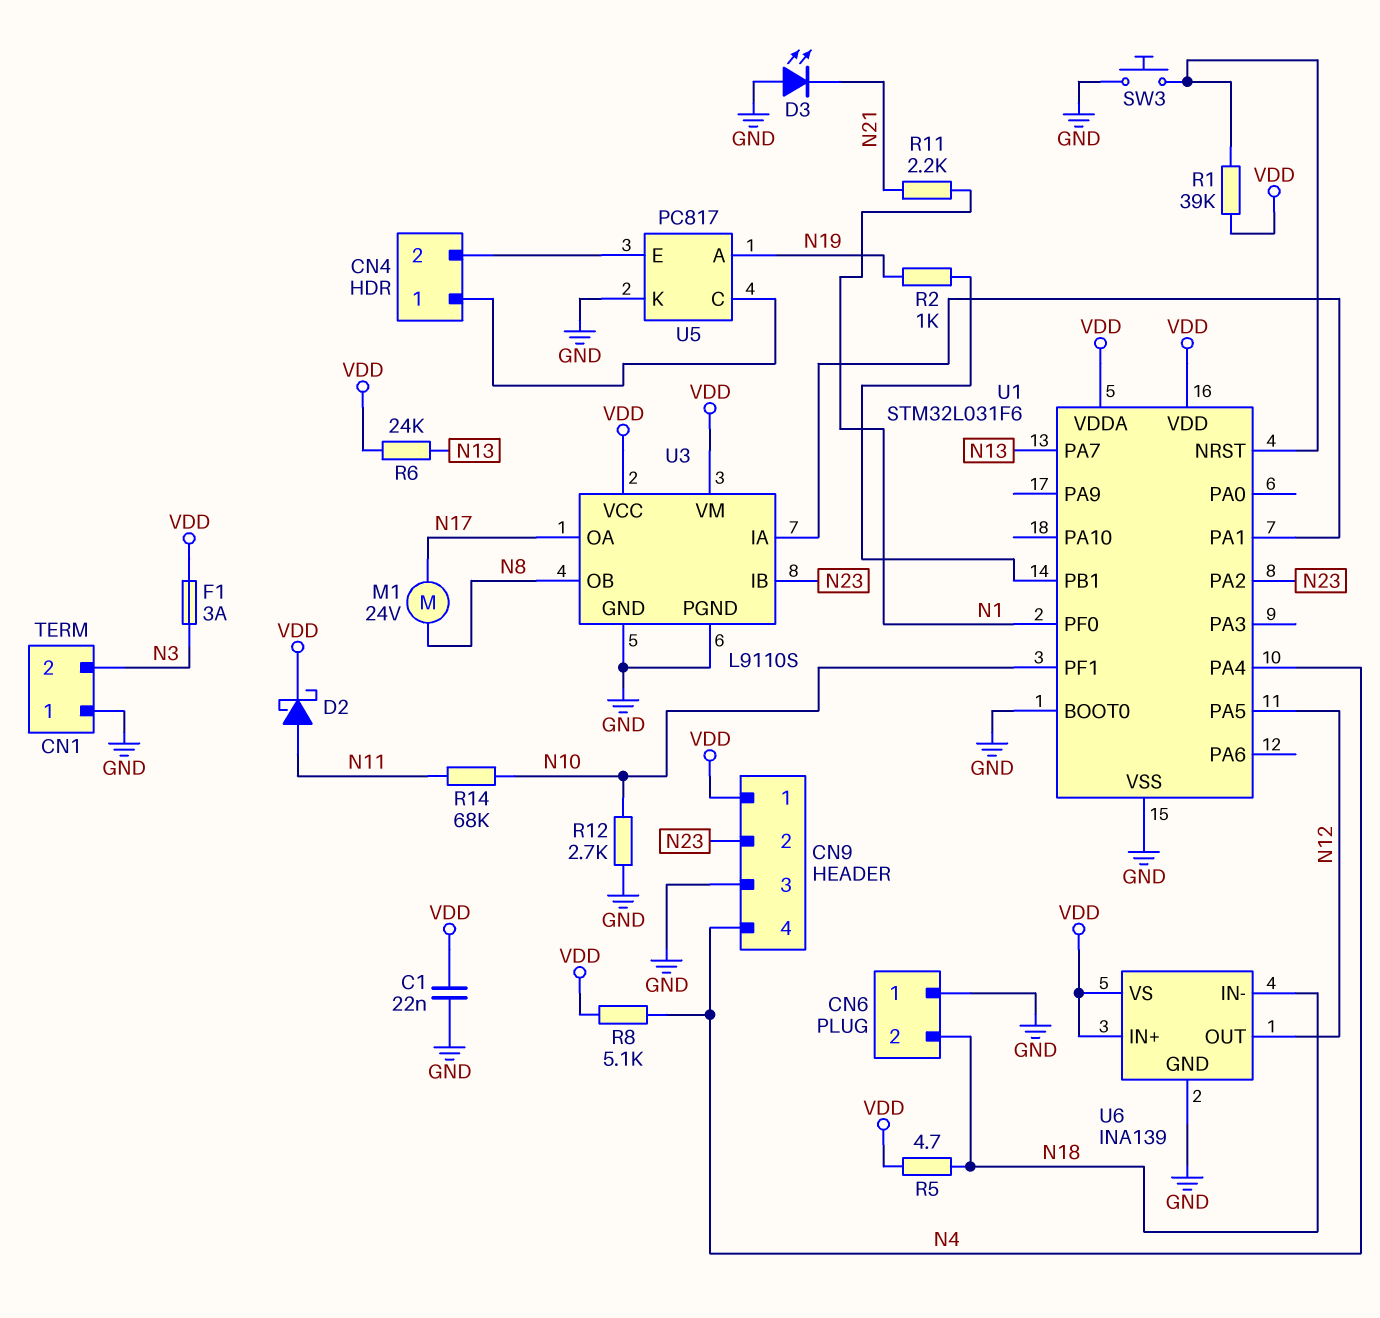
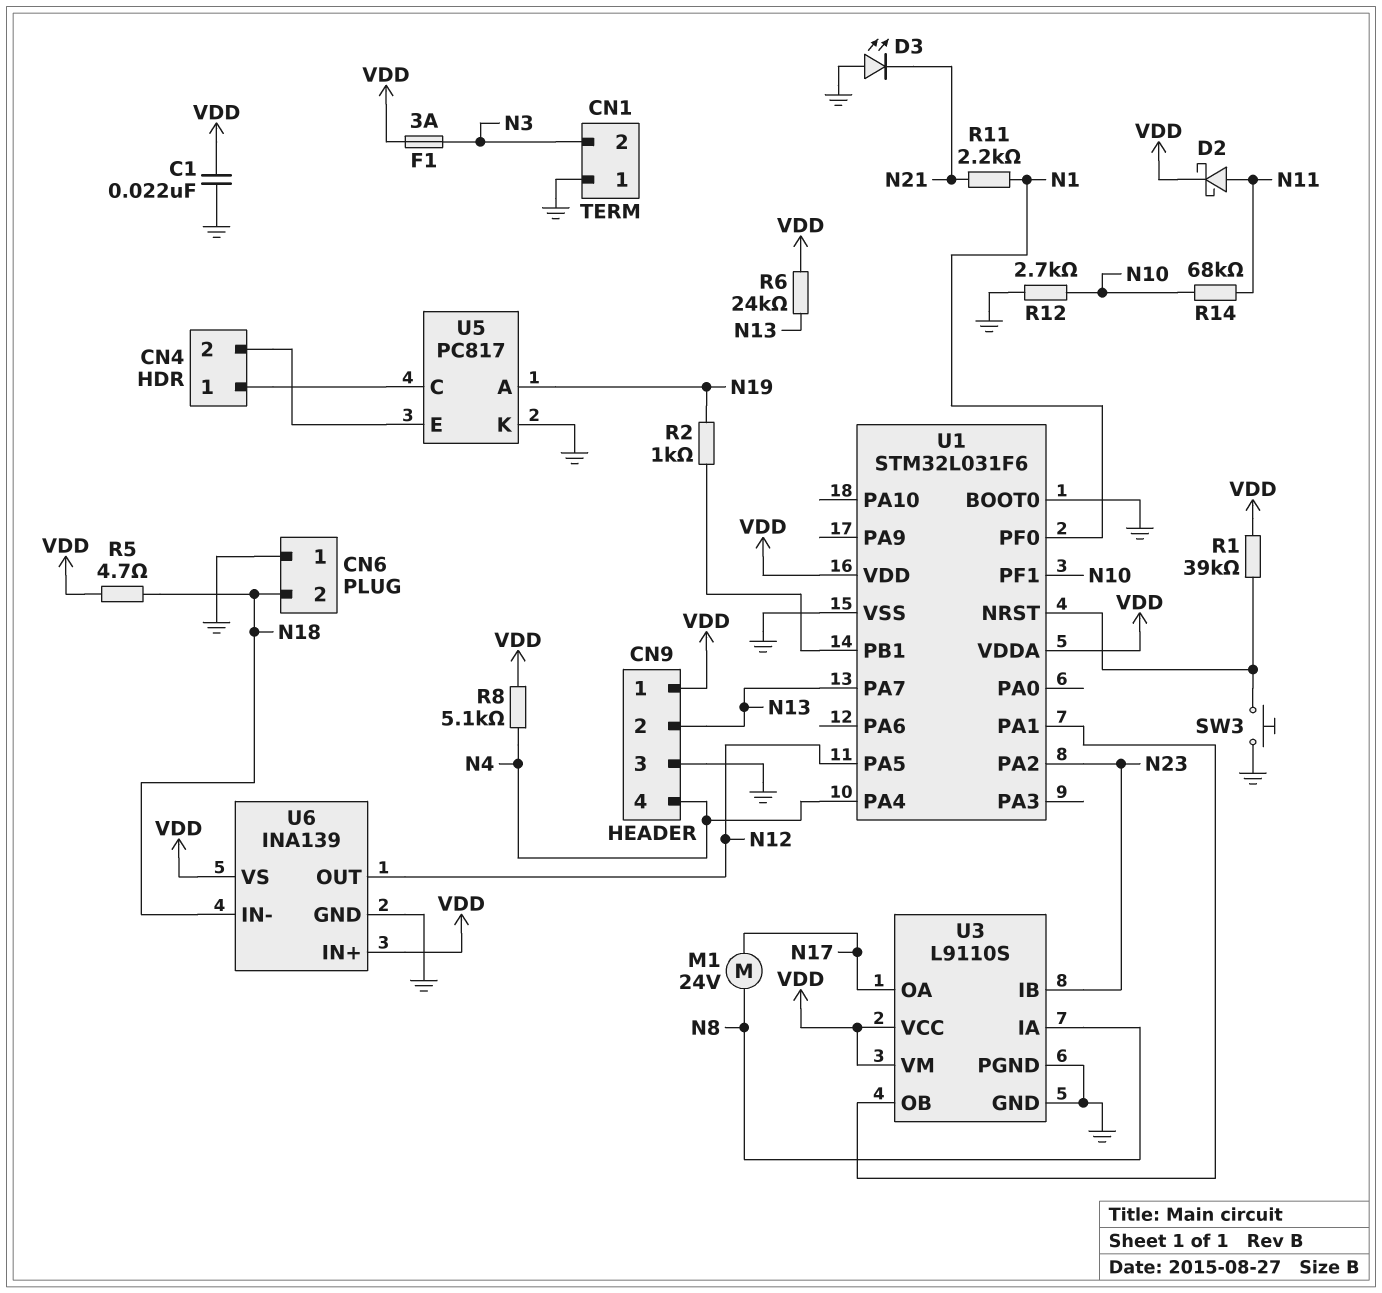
CN9 pin 2: N23 -> N13
U3 pin IA: U1/PA1 -> N8
U3 pin OB: N8 -> U1/PA1

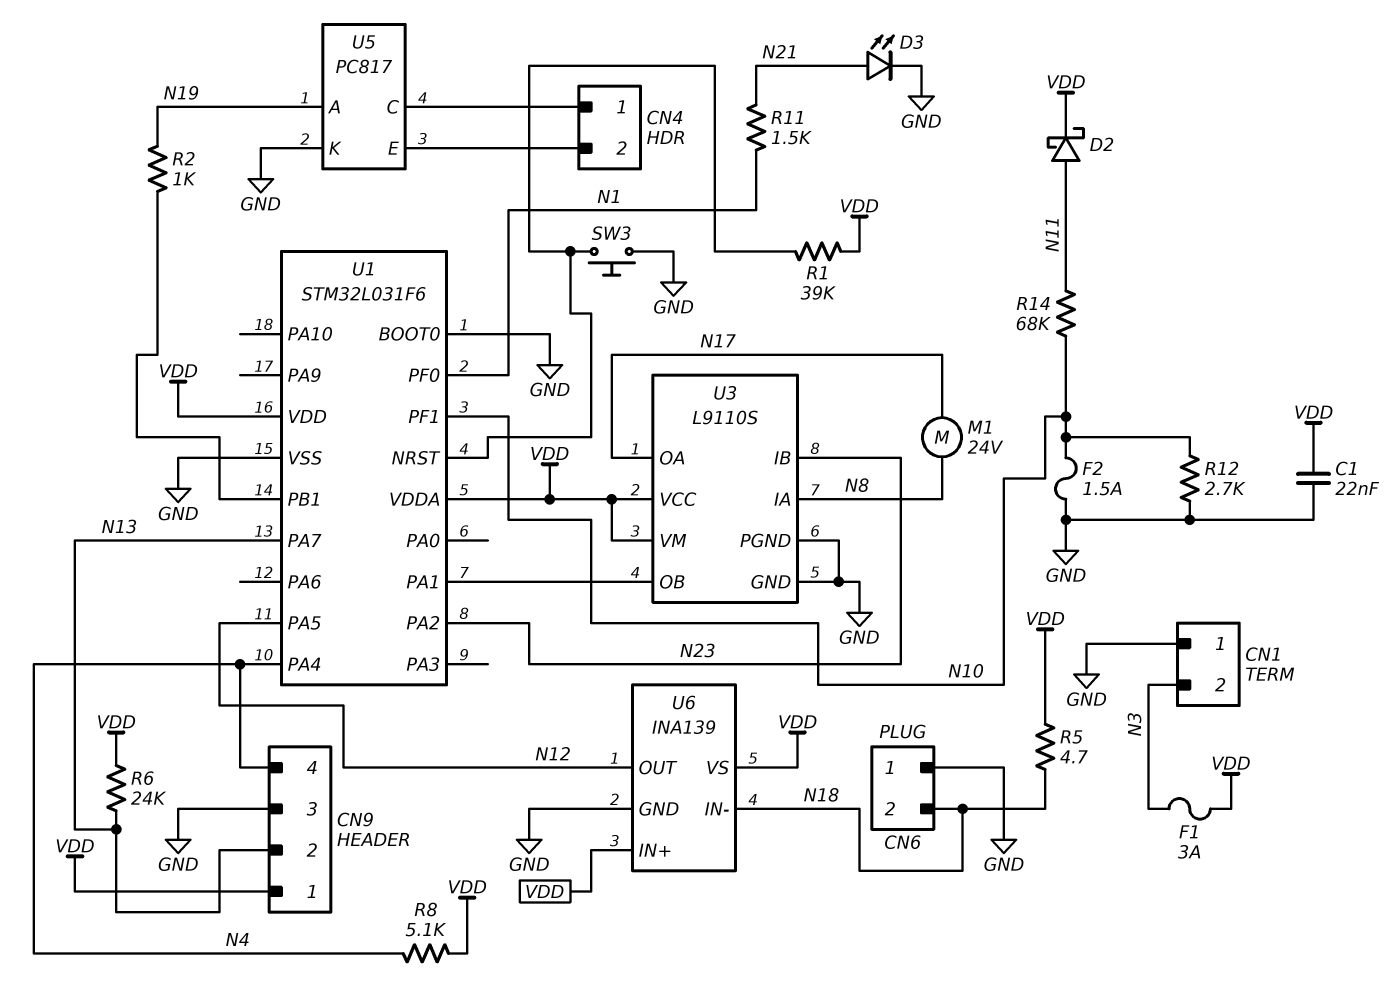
D3: LED (A GND, K N21) -> LED (A N21, K GND)
F2: none -> 1.5A (GND, N10)
R11: 2.2k (N1, N21) -> 1.5k (N1, N21)

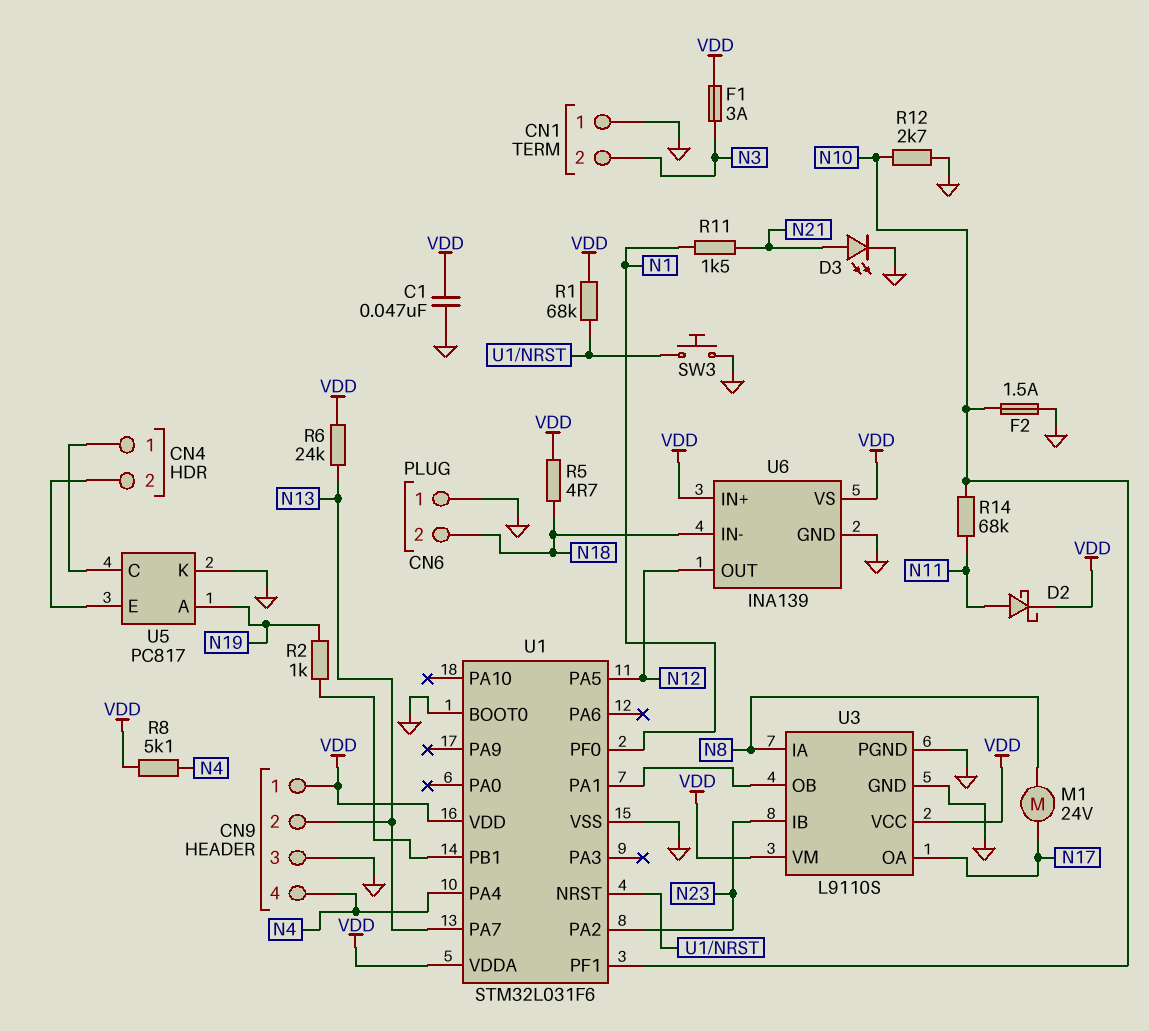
C1: 22nF (GND, VDD) -> 47nF (GND, VDD)
R1: 39k (U1/NRST, VDD) -> 68k (U1/NRST, VDD)

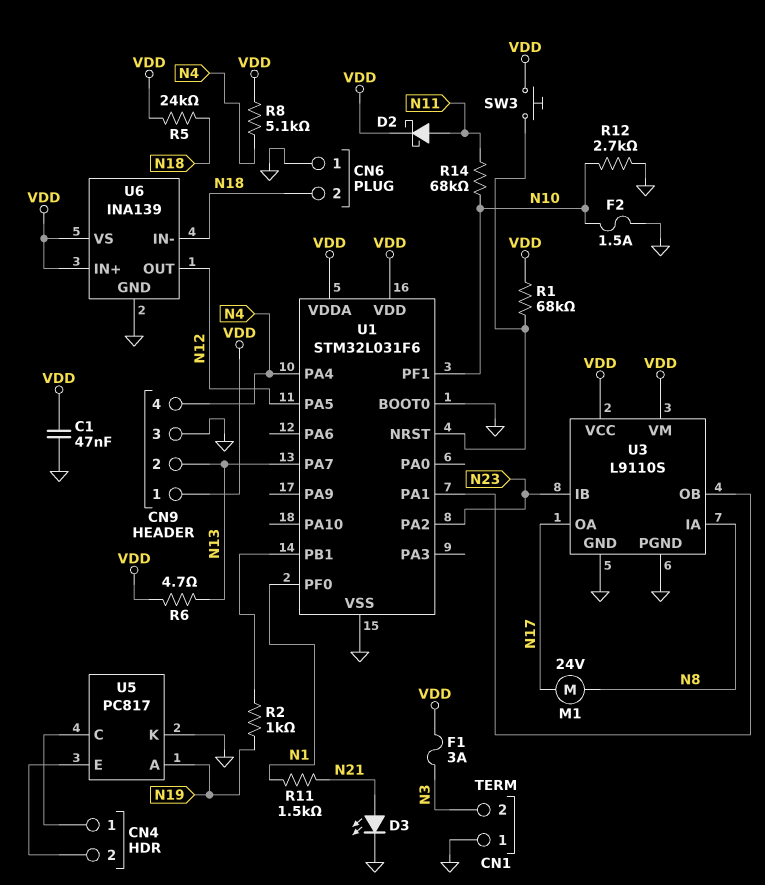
R5: 4.7 (N18, VDD) -> 24k (N18, VDD)
R6: 24k (N13, VDD) -> 4.7 (N13, VDD)
SW3: button (GND, U1/NRST) -> button (U1/NRST, VDD)

